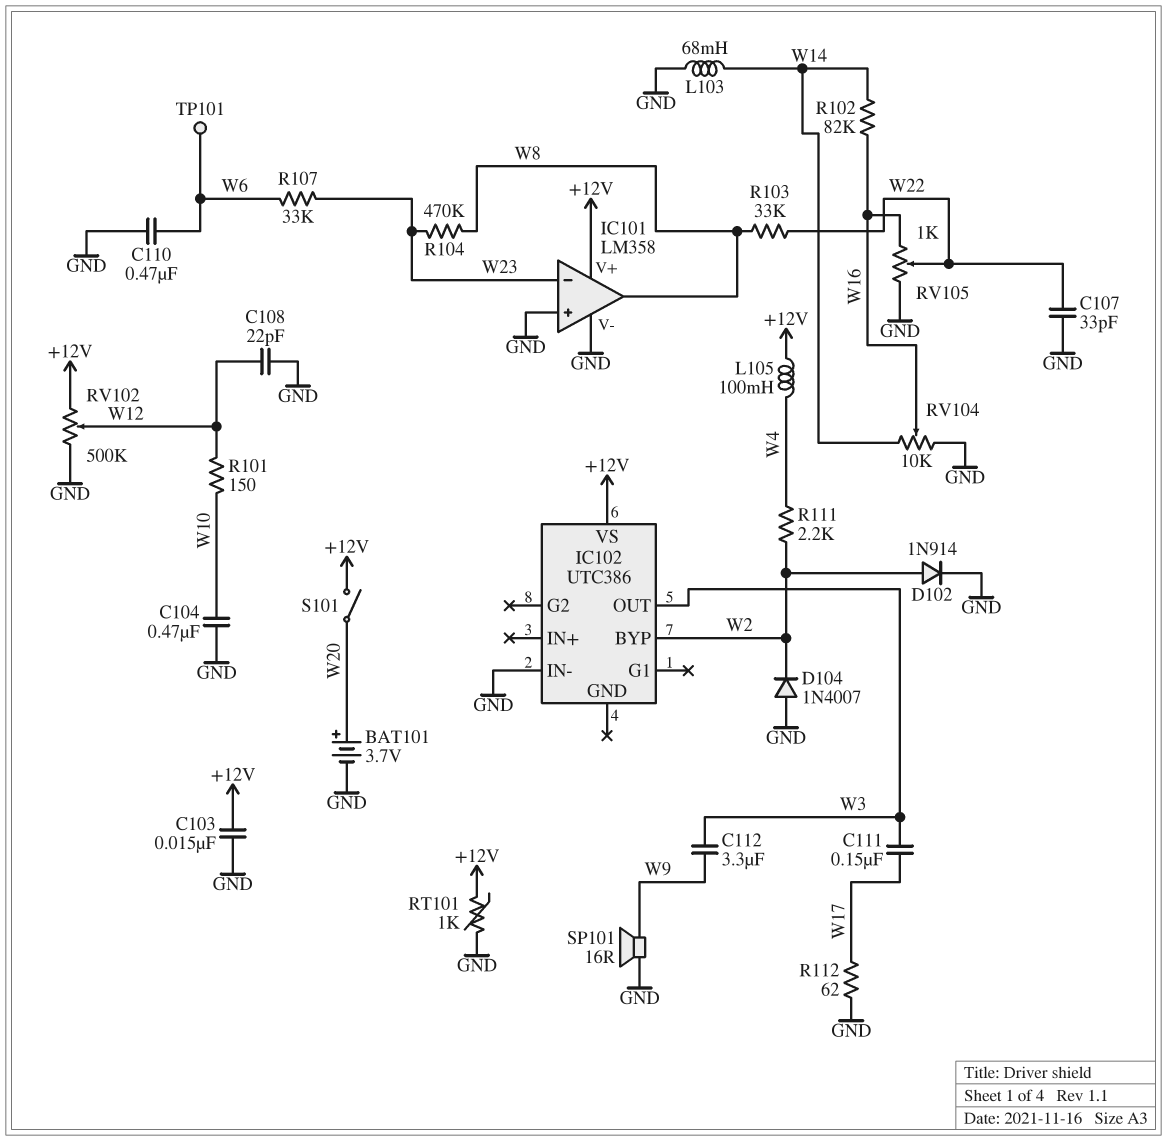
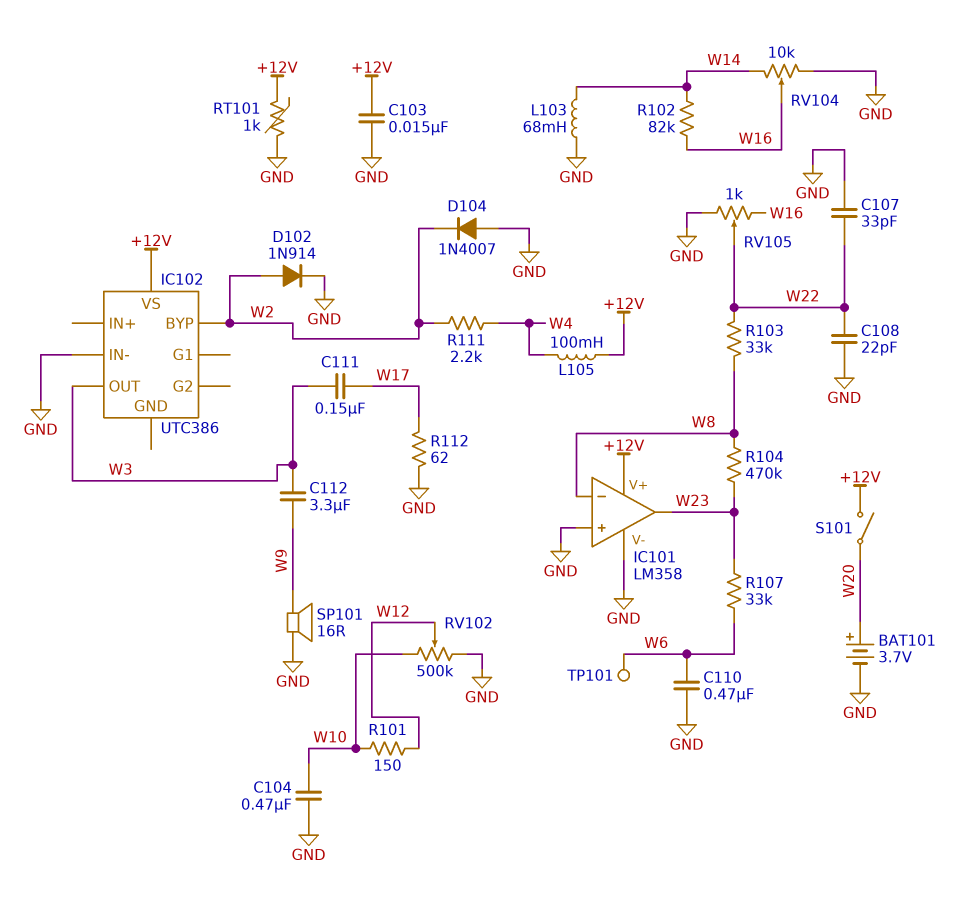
C108: 22pF (GND, W12) -> 22pF (GND, W22)
IC101 pin in-: W23 -> W8
IC101 pin out: W8 -> W23
RV102: 500k (+12V, GND, wiper W12) -> 500k (GND, W10, wiper W12)

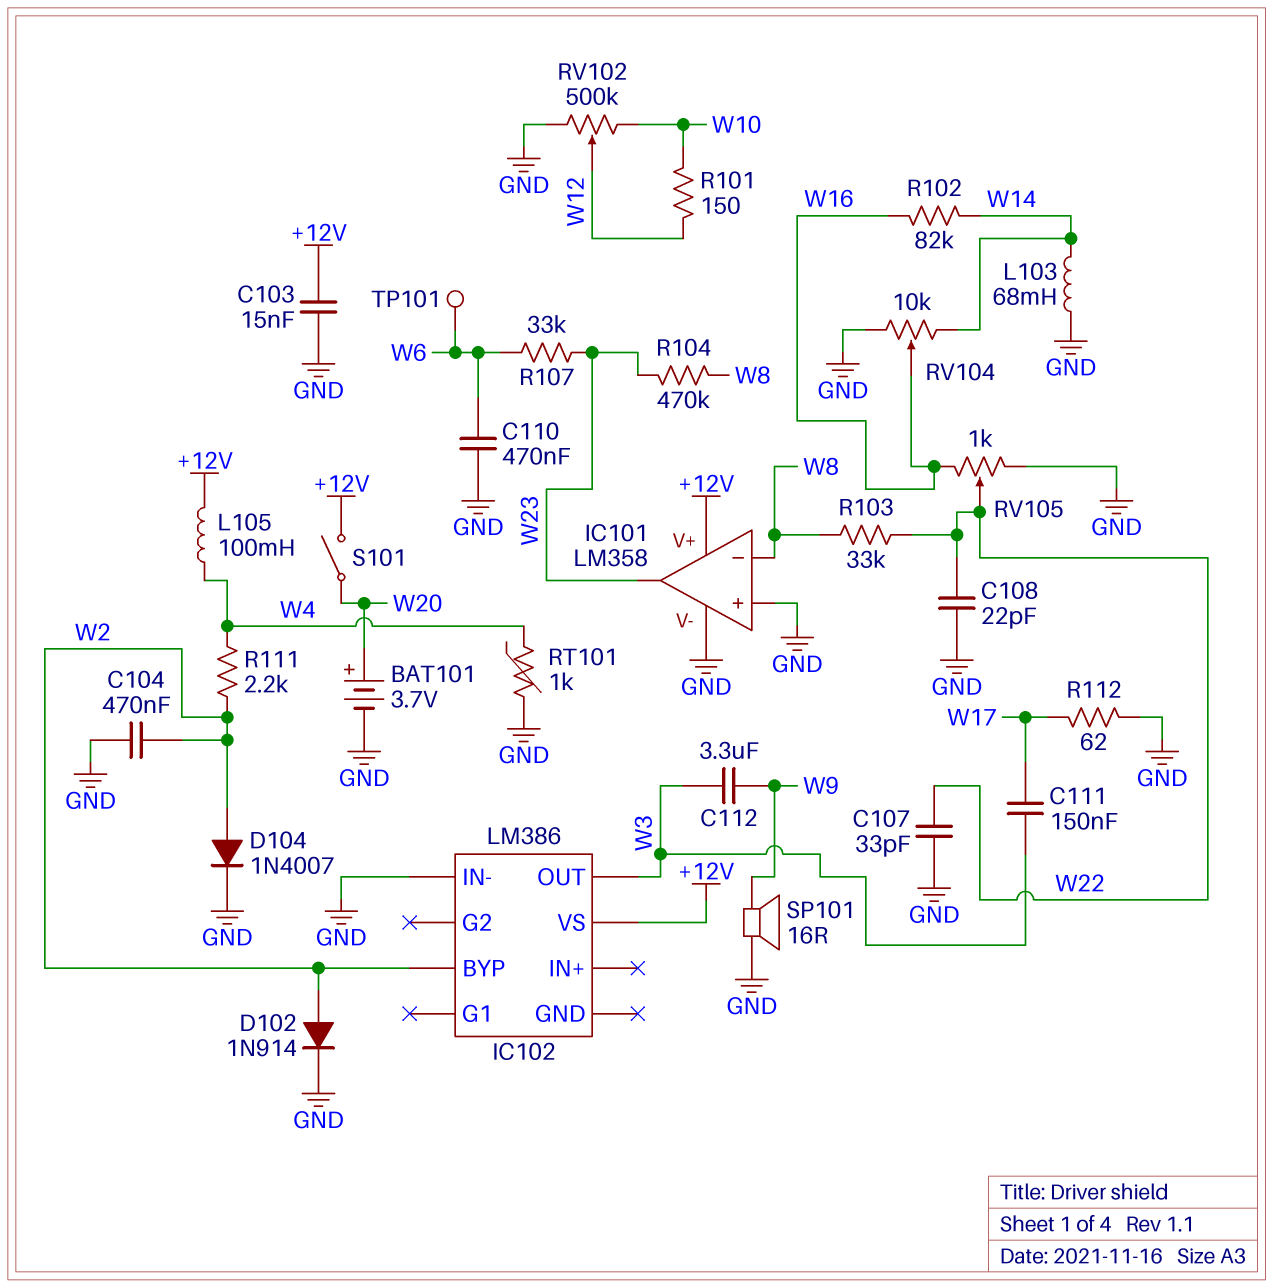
C104: 470nF (GND, W10) -> 470nF (GND, W2)
D104: diode 1N4007 (A GND, K W2) -> diode 1N4007 (A W2, K GND)
IC102: UTC386 -> LM386
RT101: 1k (+12V, GND) -> 1k (GND, W4)

